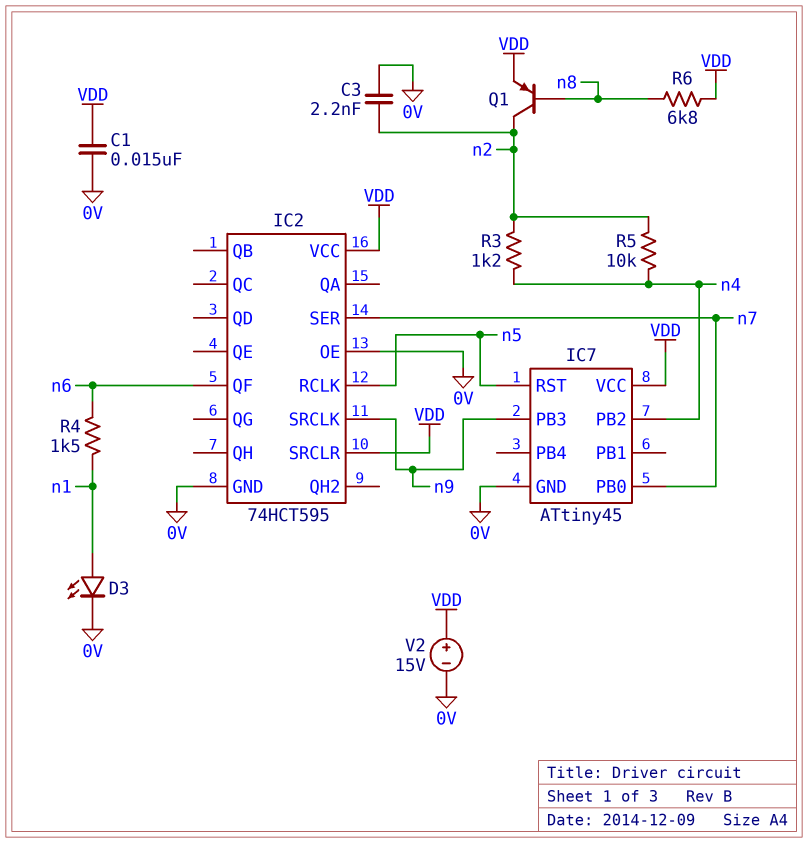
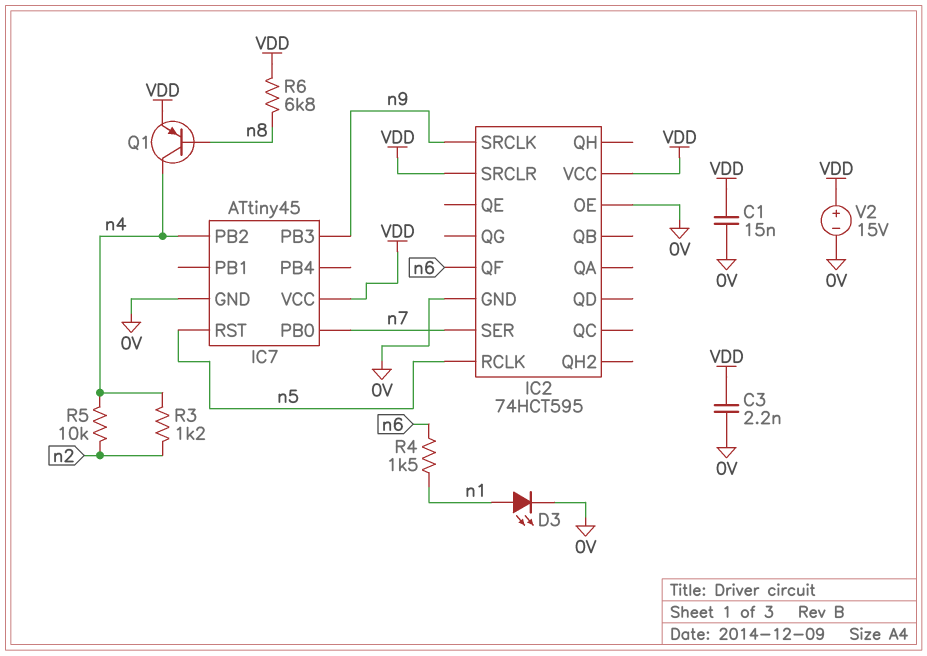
C3: 2.2nF (0V, n2) -> 2.2nF (0V, VDD)
Q1: PNP (B n8, C n2, E VDD) -> PNP (B n8, C n4, E VDD)

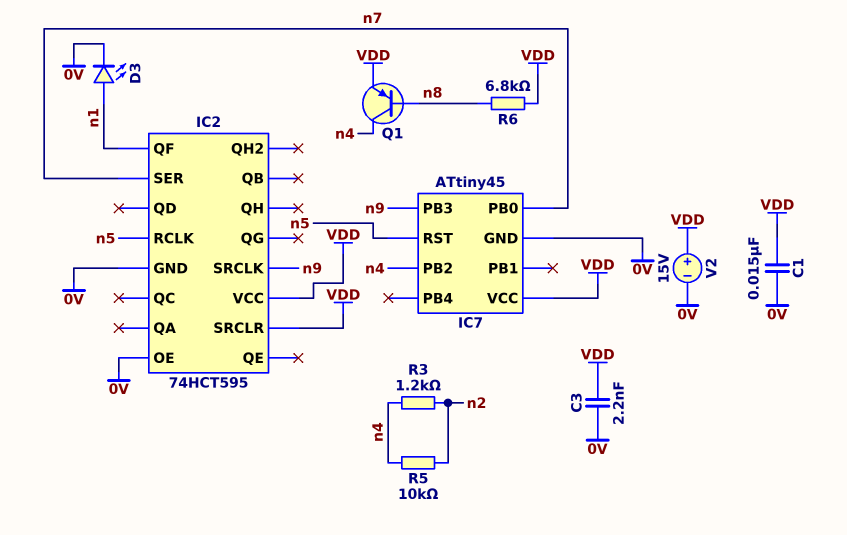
IC2 pin QF: n6 -> n1
R4: 1.5k (n1, n6) -> none

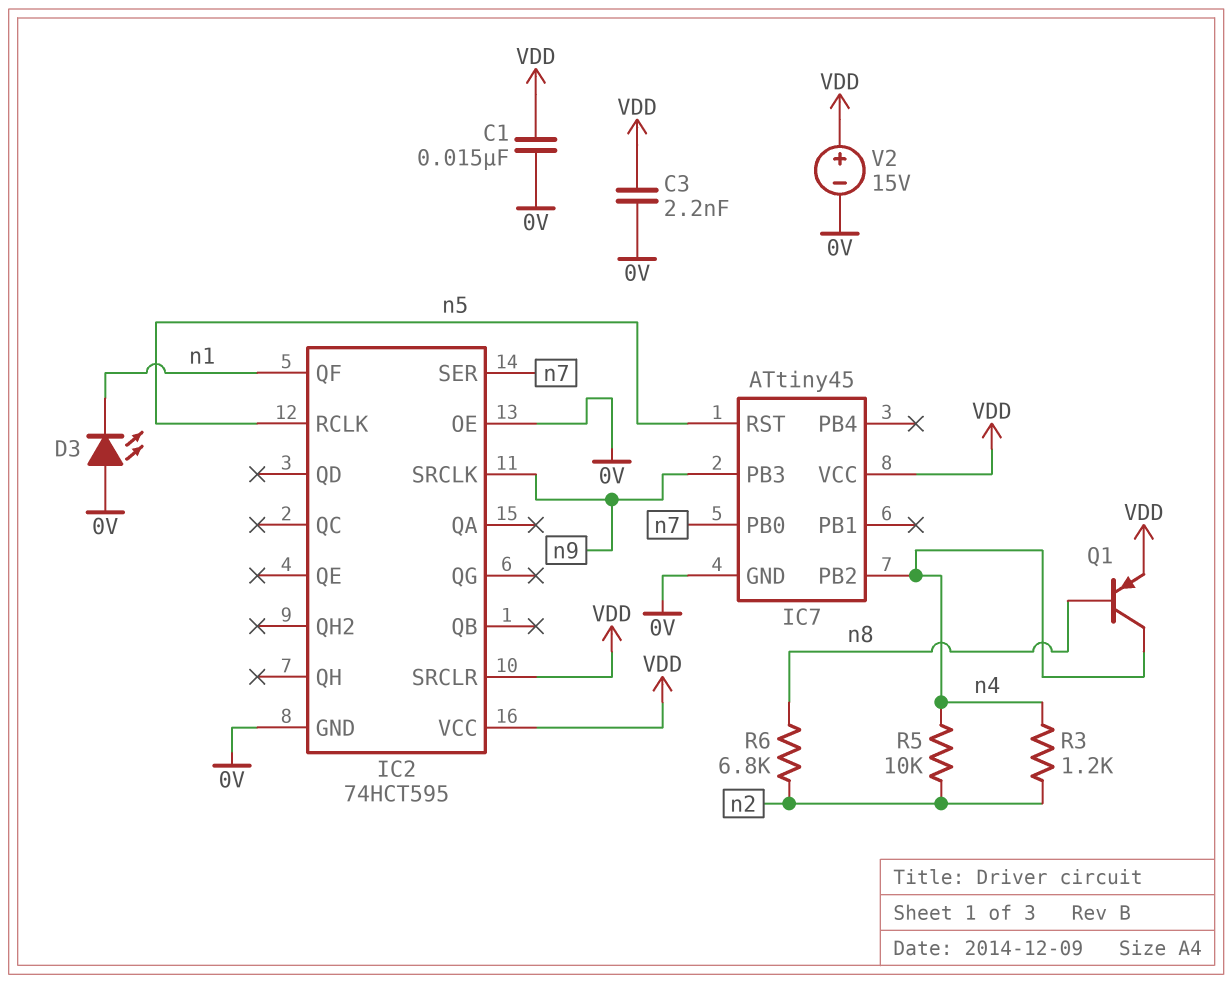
D3: LED (A n1, K 0V) -> LED (A 0V, K n1)
R6: 6.8k (VDD, n8) -> 6.8k (n2, n8)

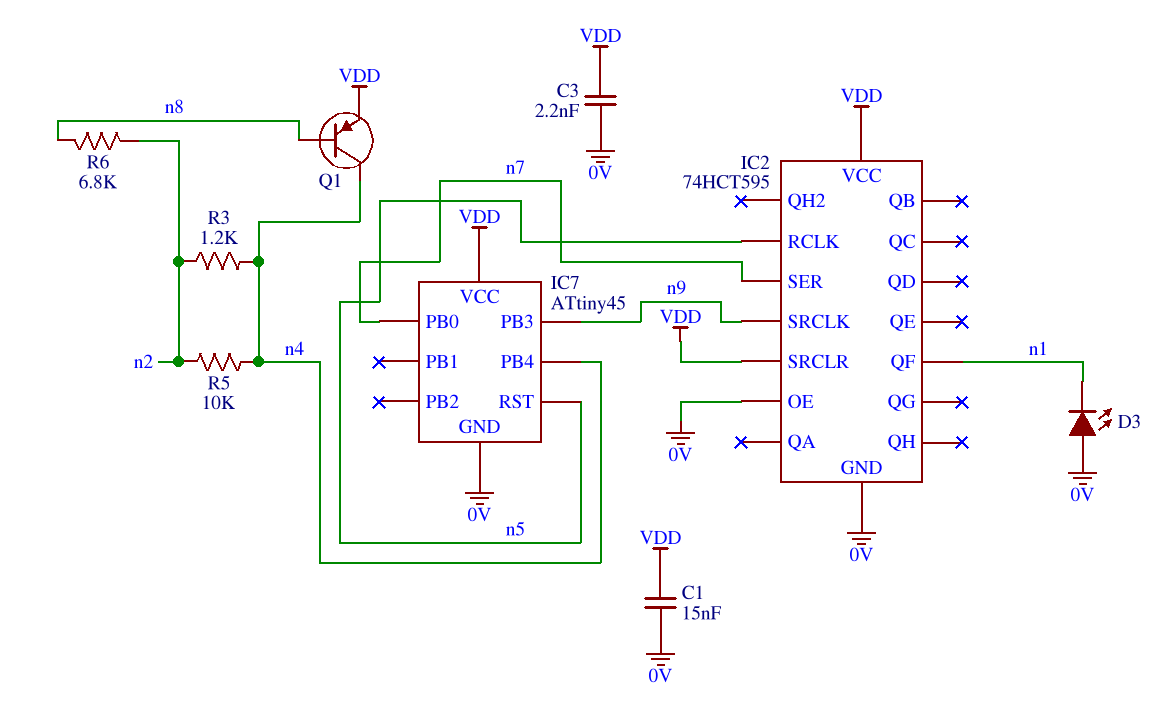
IC7 pin PB2: n4 -> none
IC7 pin PB4: none -> n4
V2: 15V (plus VDD, minus 0V) -> none

